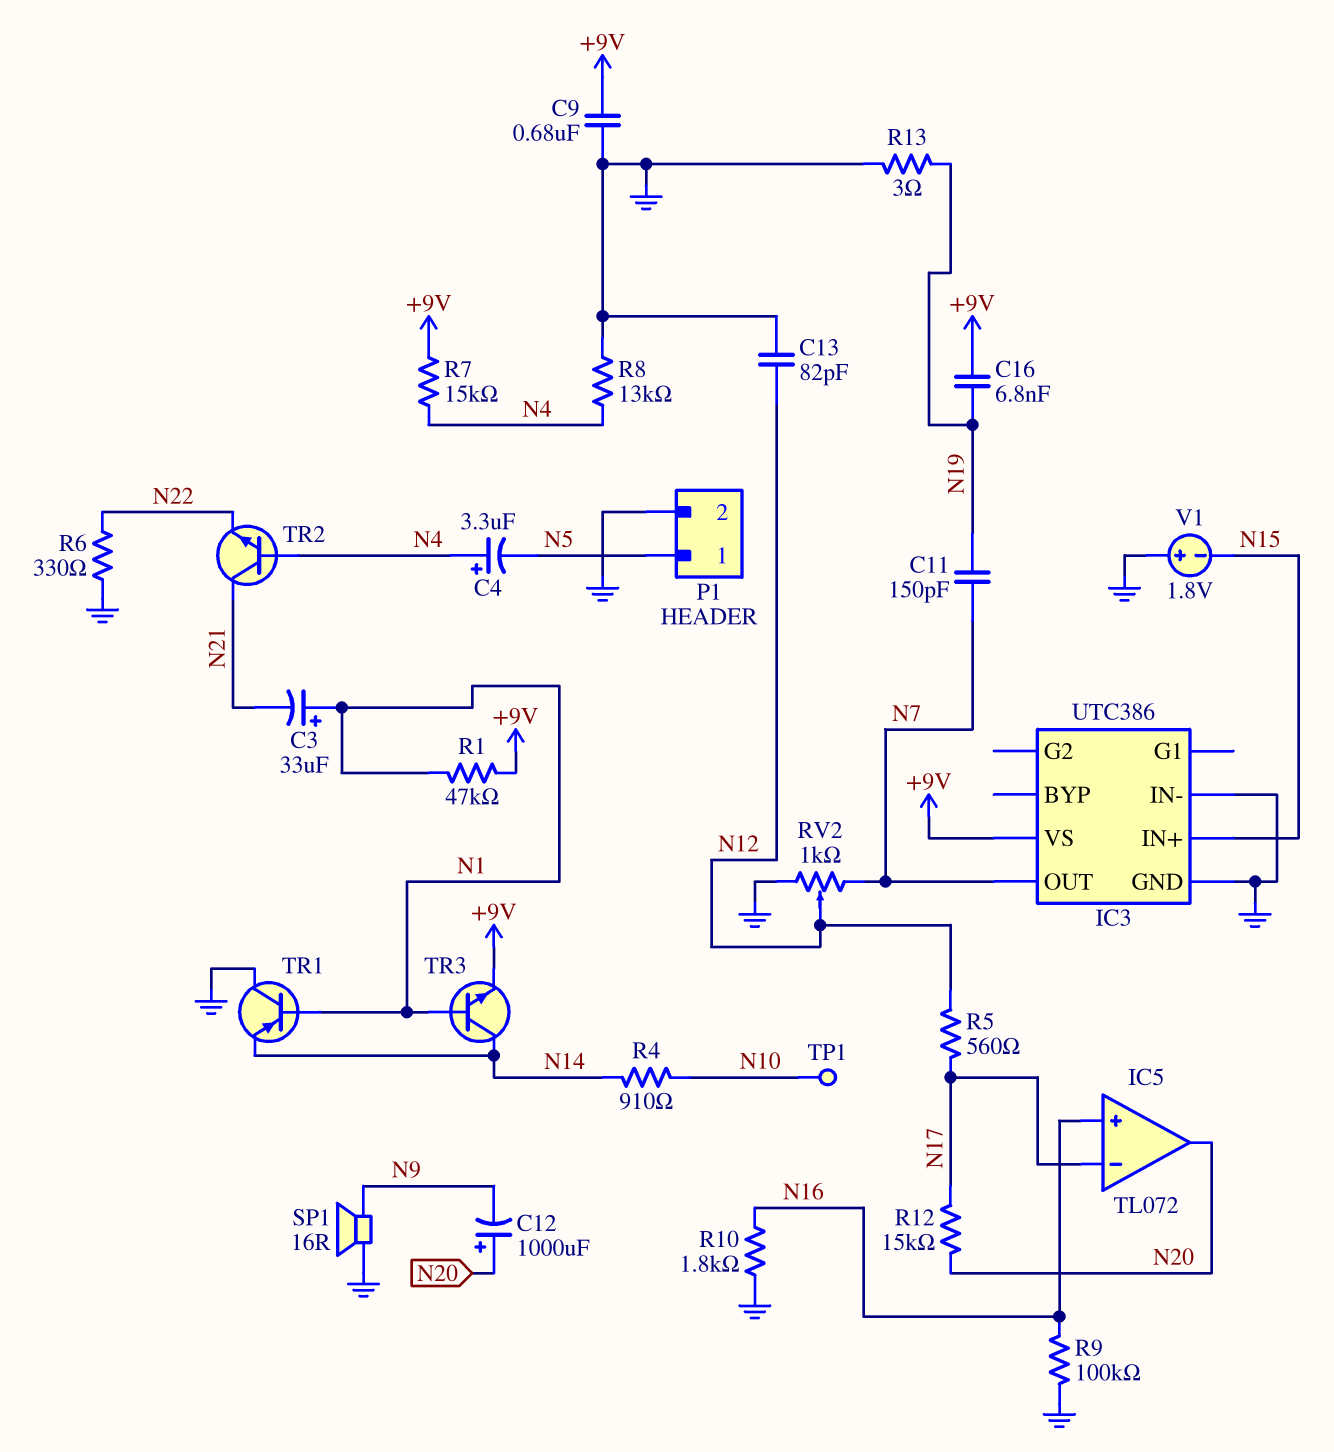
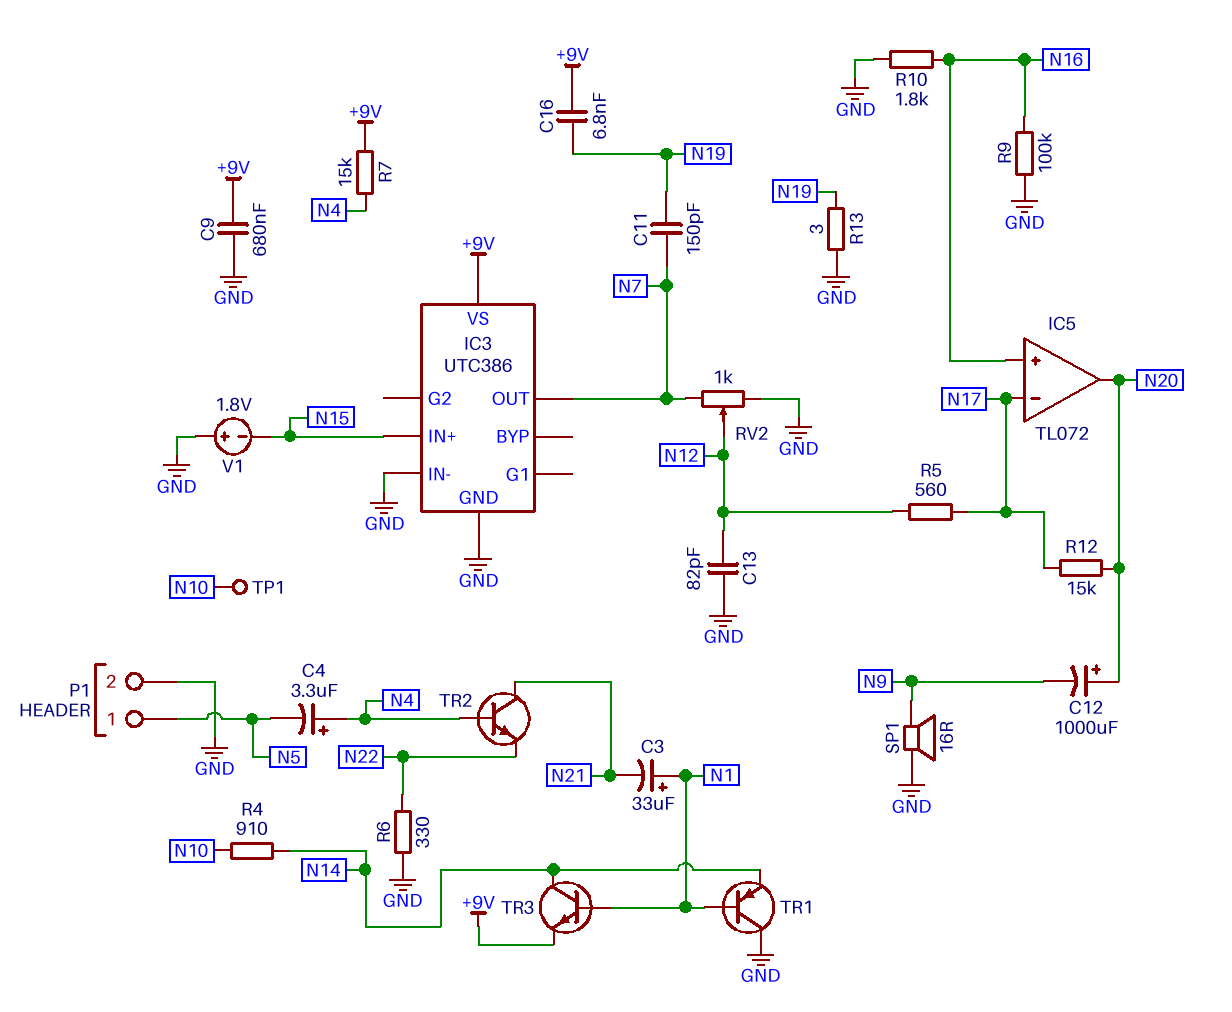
R1: 47k (+9V, N1) -> none
R8: 13k (GND, N4) -> none

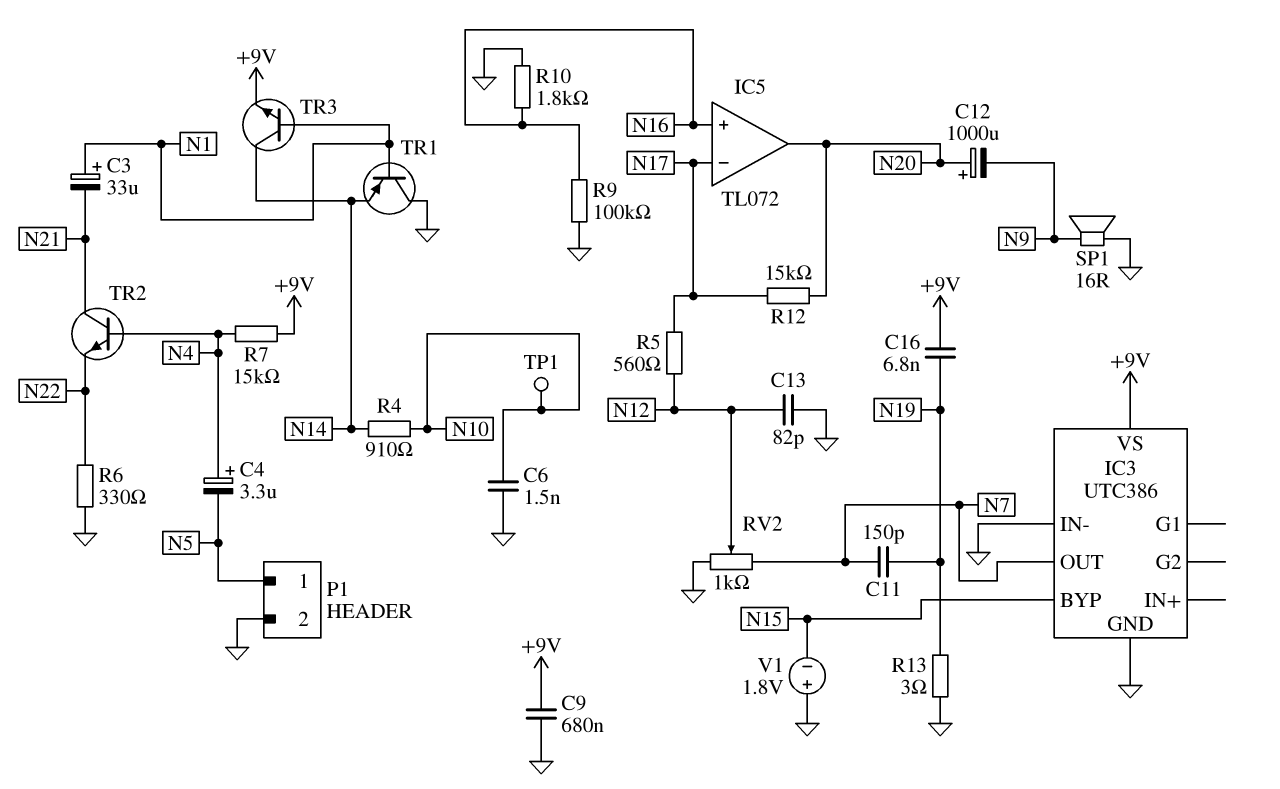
C6: none -> 1.5nF (GND, N10)
IC3 pin BYP: none -> N15
IC3 pin IN+: N15 -> none

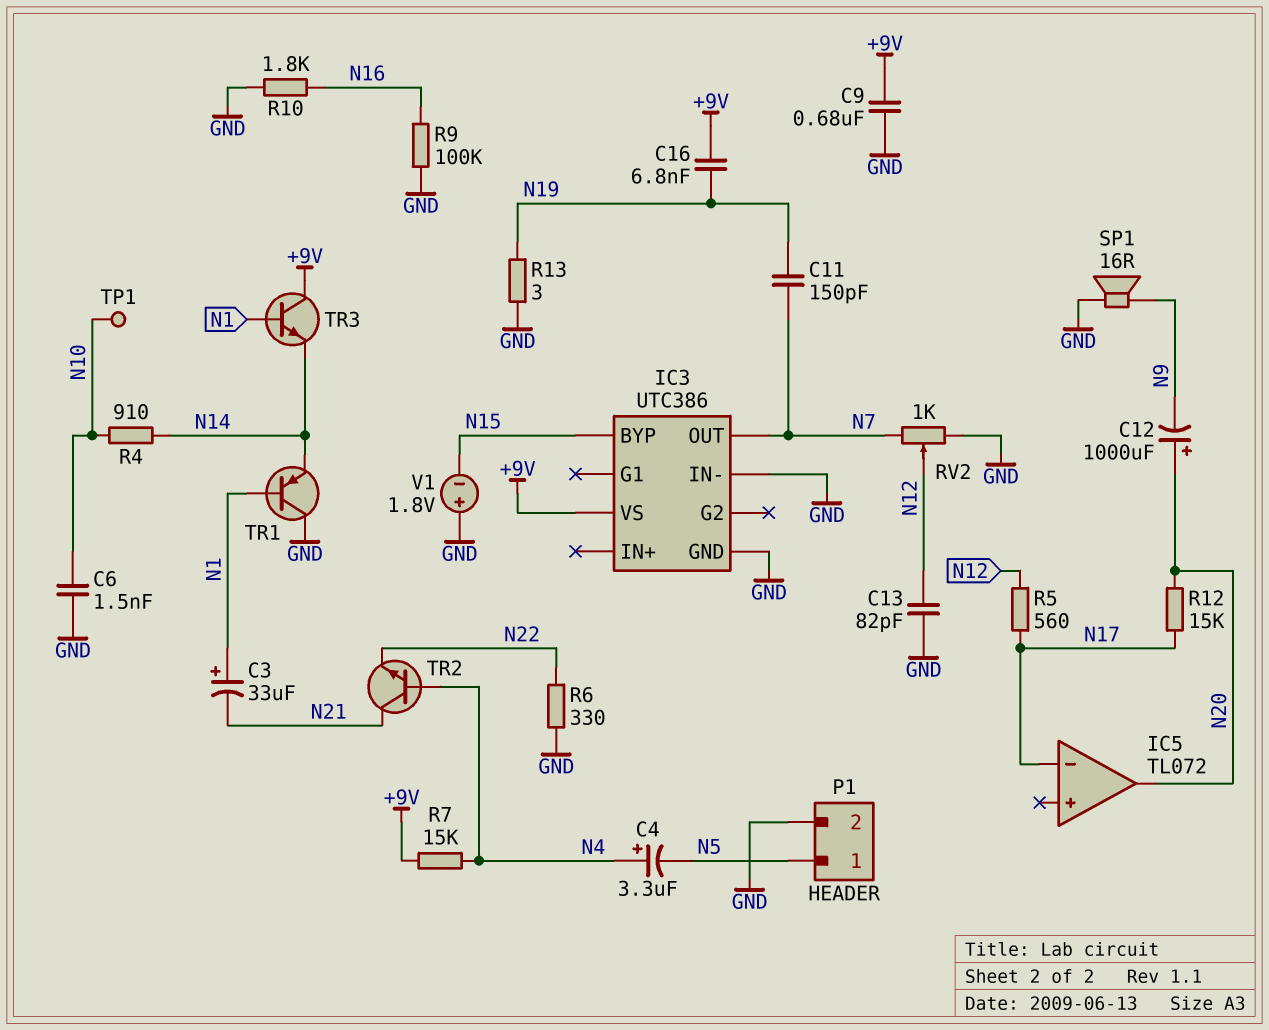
IC5 pin in+: N16 -> none
TR3: NPN (B N1, C N14, E +9V) -> NPN (B N1, C +9V, E N14)

